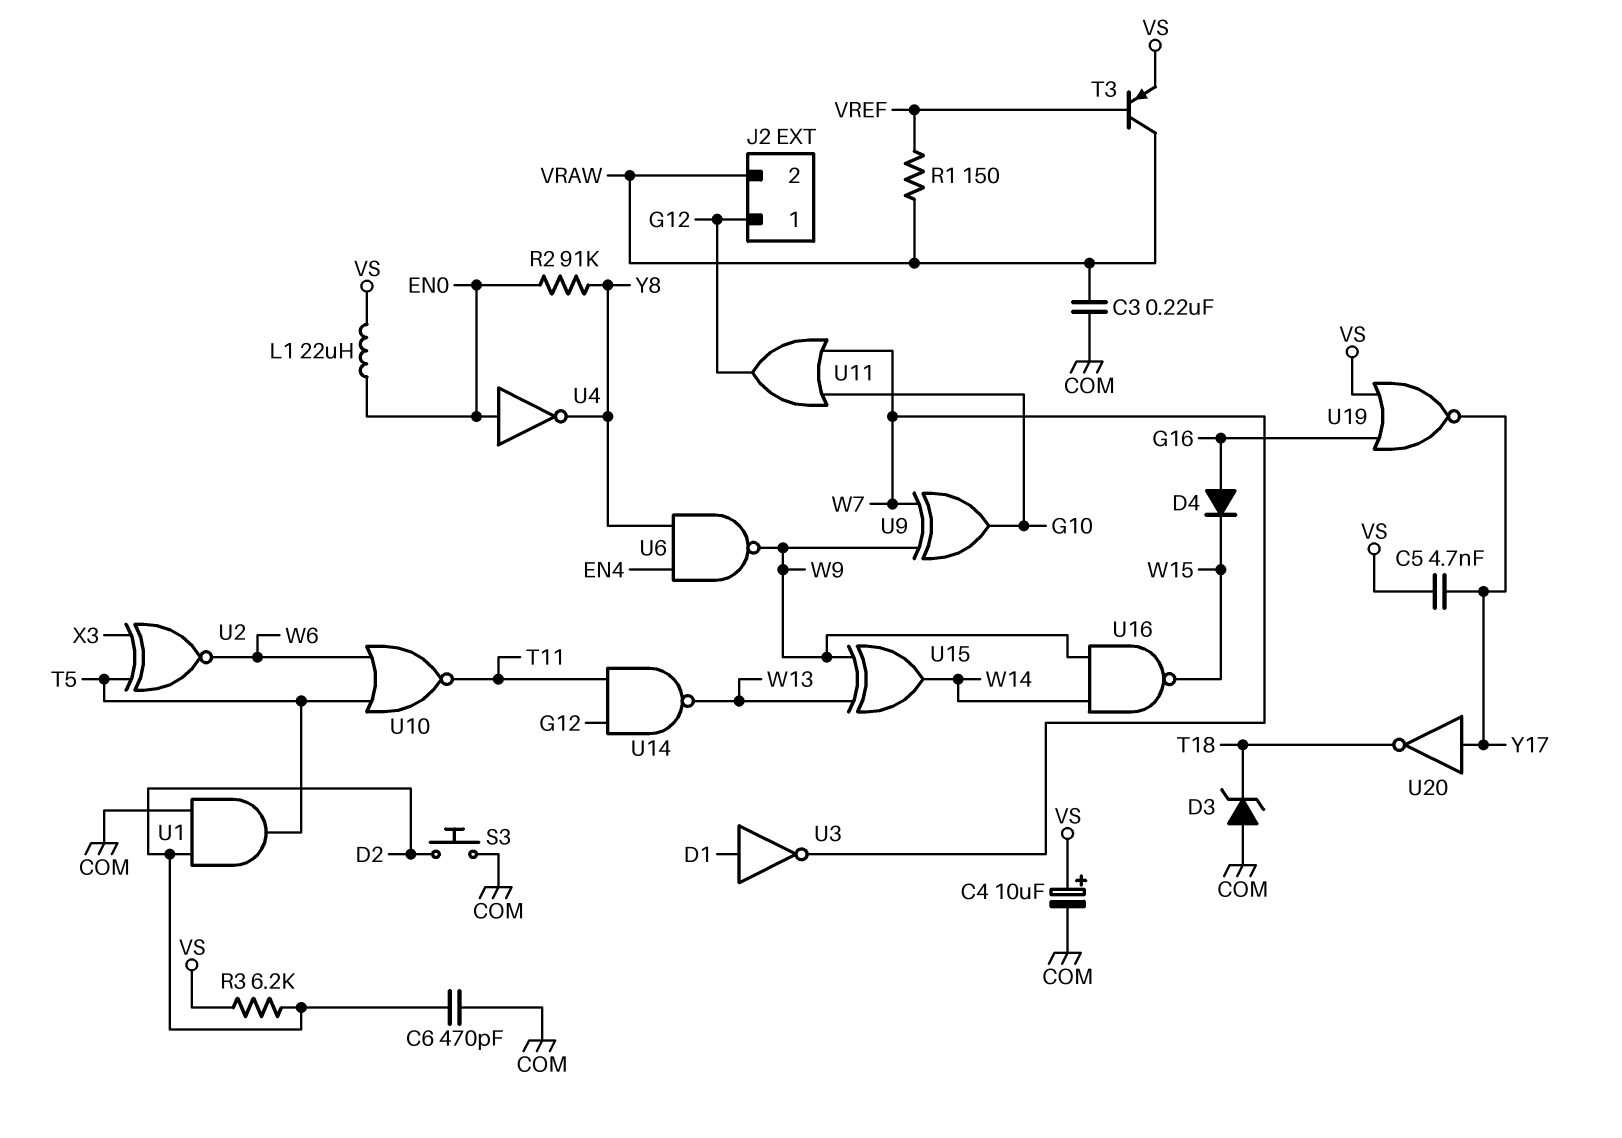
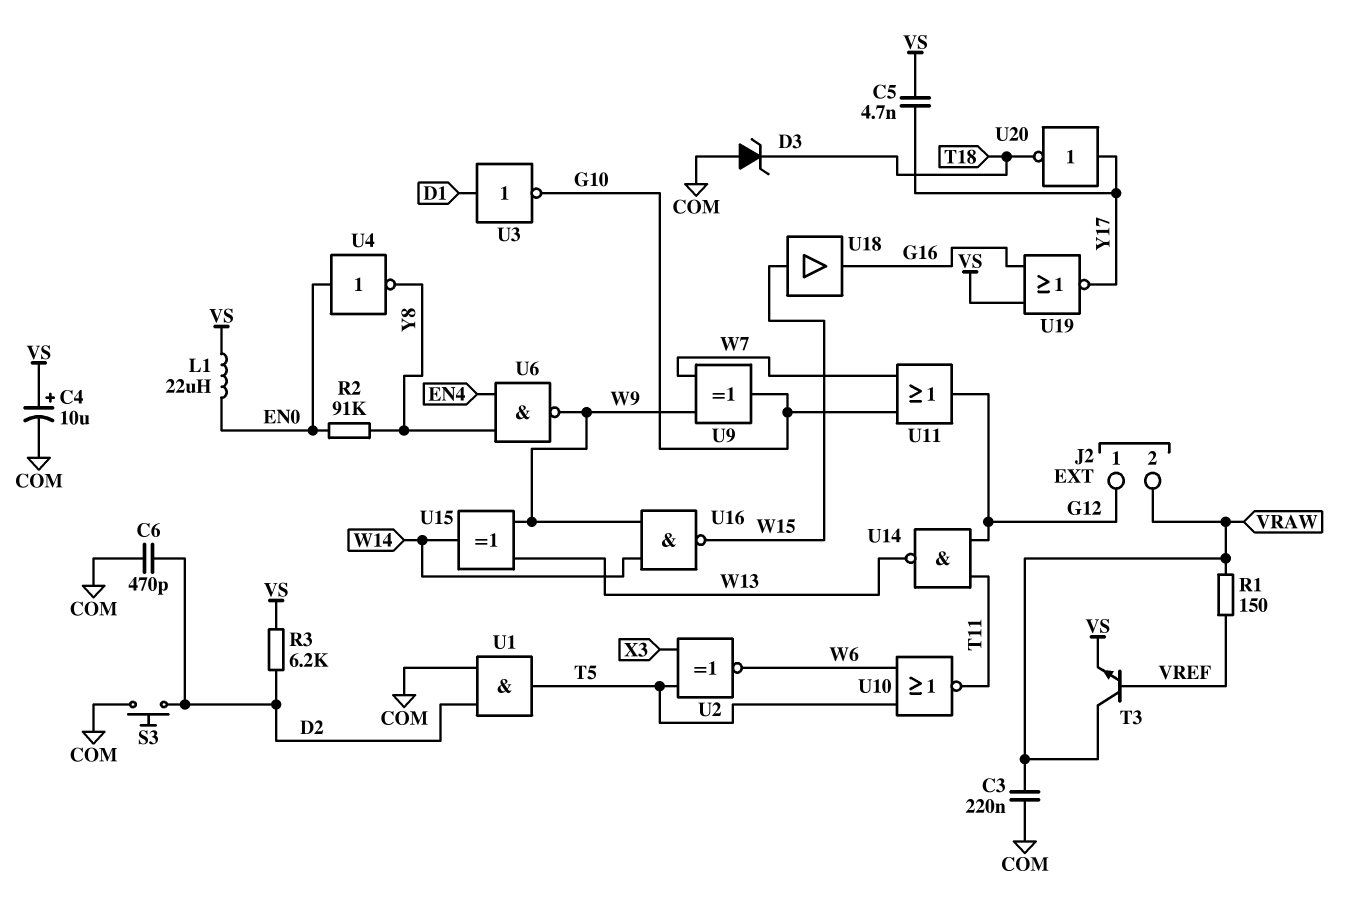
D4: diode (A G16, K W15) -> none
T3: PNP (B VREF, C VRAW, E VS) -> NPN (B VREF, C VRAW, E VS)
U3: NOT (in D1, out W7) -> NOT (in D1, out G10)
U18: none -> buffer (in W15, out G16)

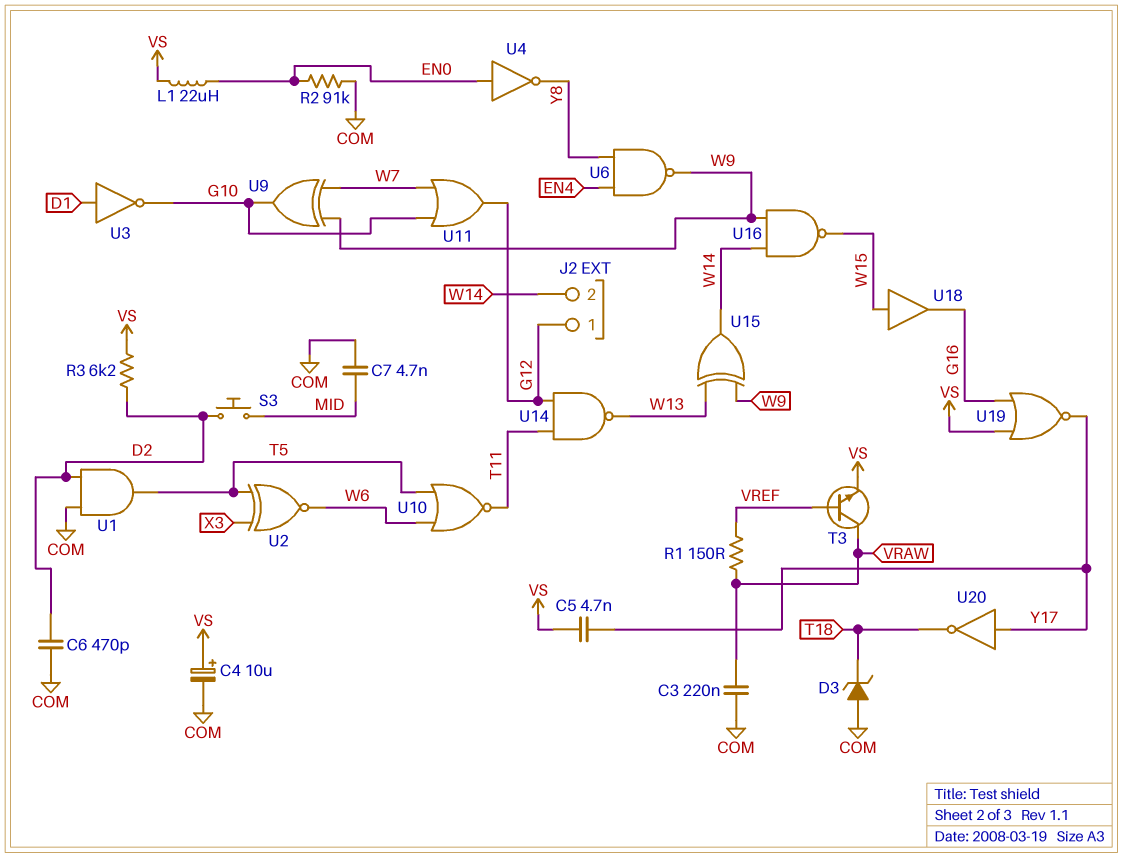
C7: none -> 4.7nF (COM, MID)
J2 pin 2: VRAW -> W14
R2: 91k (EN0, Y8) -> 91k (COM, EN0)
S3: button (COM, D2) -> button (D2, MID)

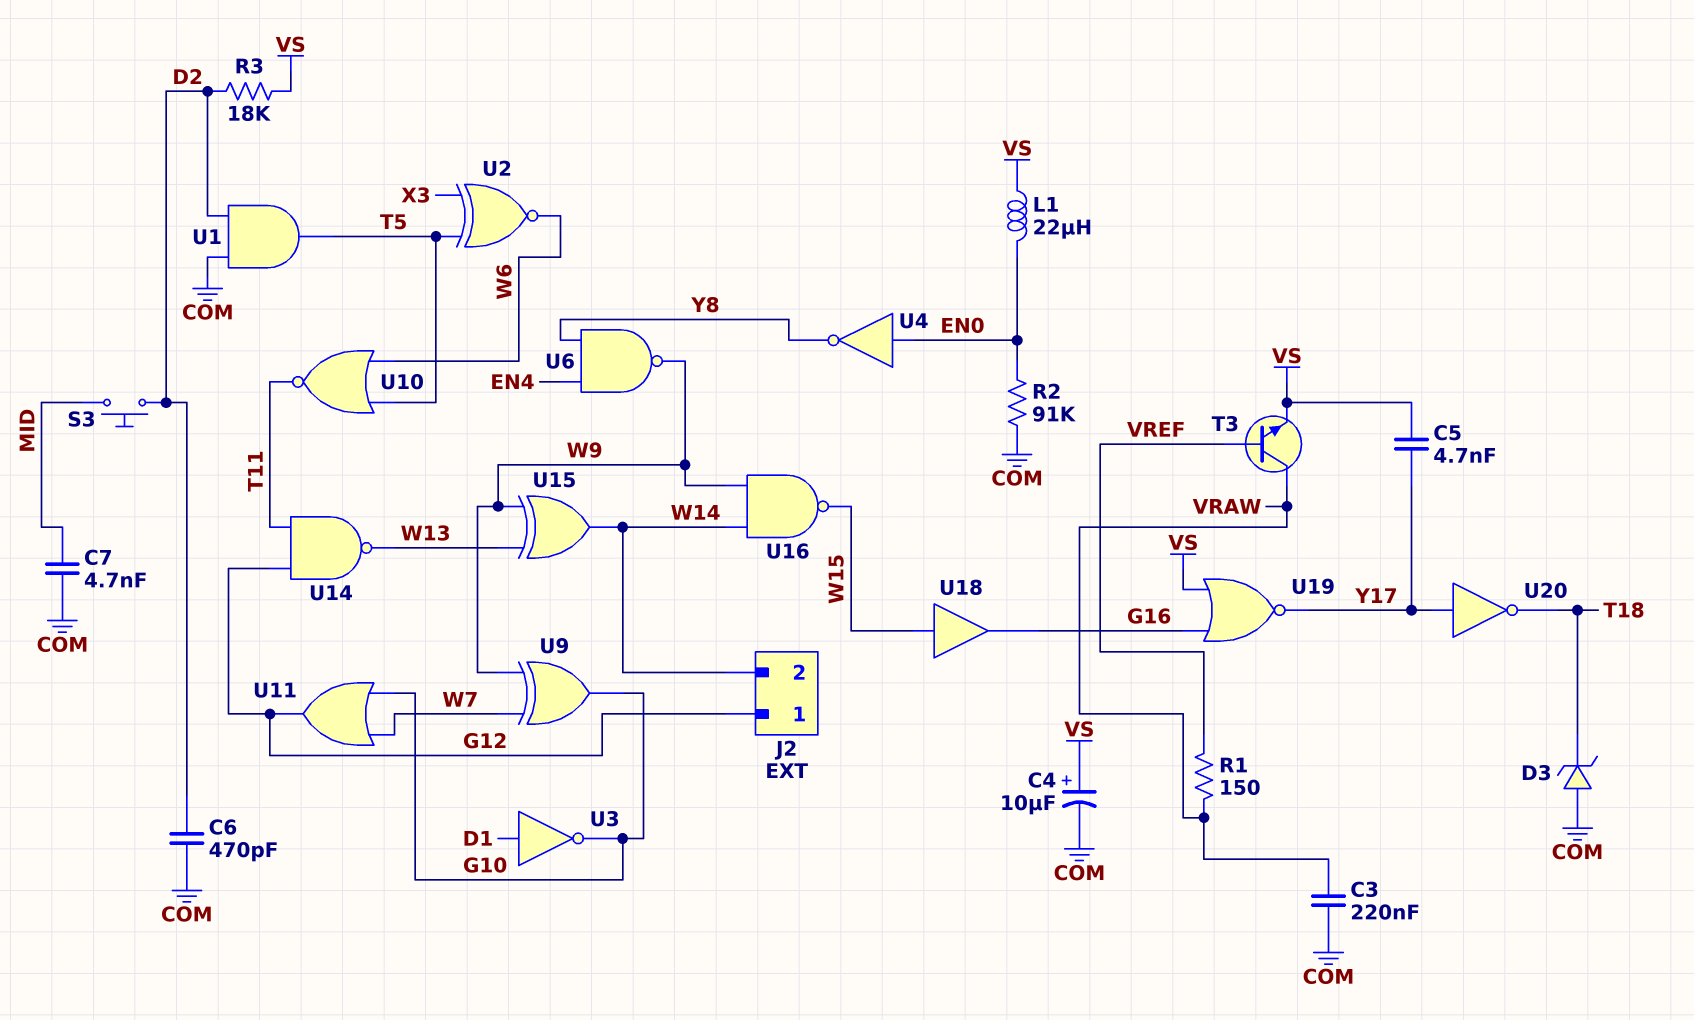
R3: 6.2k (D2, VS) -> 18k (D2, VS)

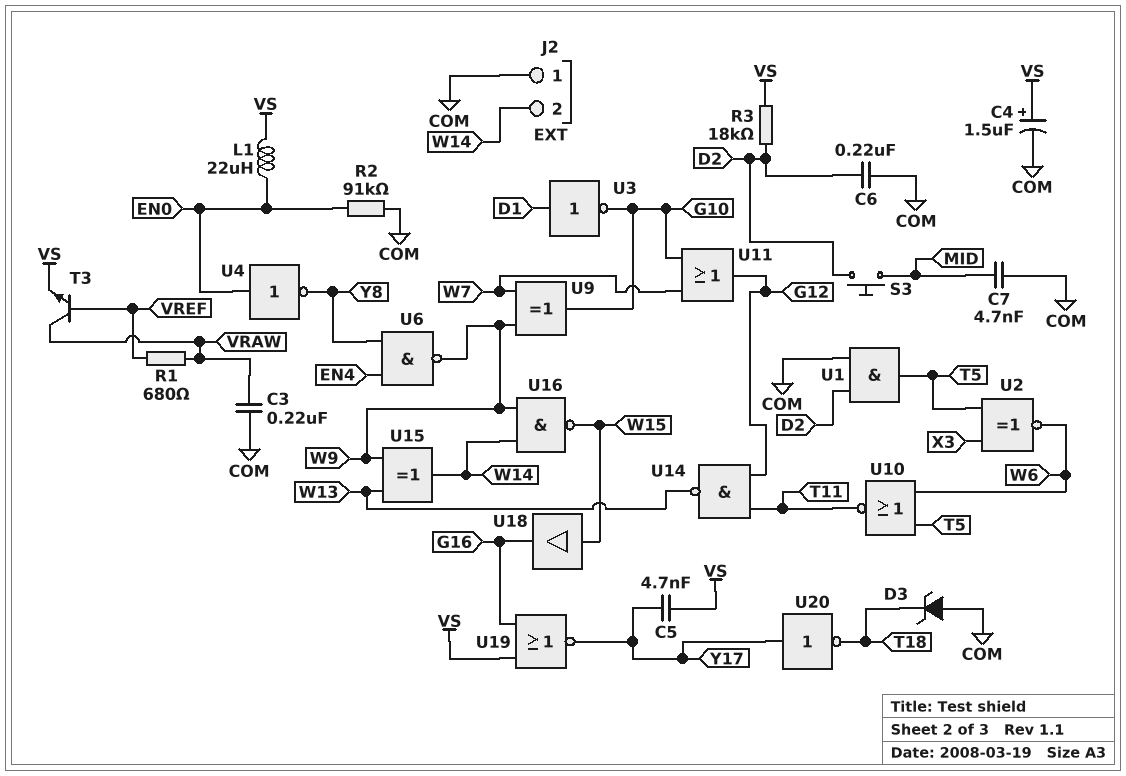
C4: 10uF (plus VS, minus COM) -> 1.5uF (plus VS, minus COM)
C6: 470pF (COM, D2) -> 220nF (COM, D2)
J2 pin 1: G12 -> COM
R1: 150 (VRAW, VREF) -> 680 (VRAW, VREF)

